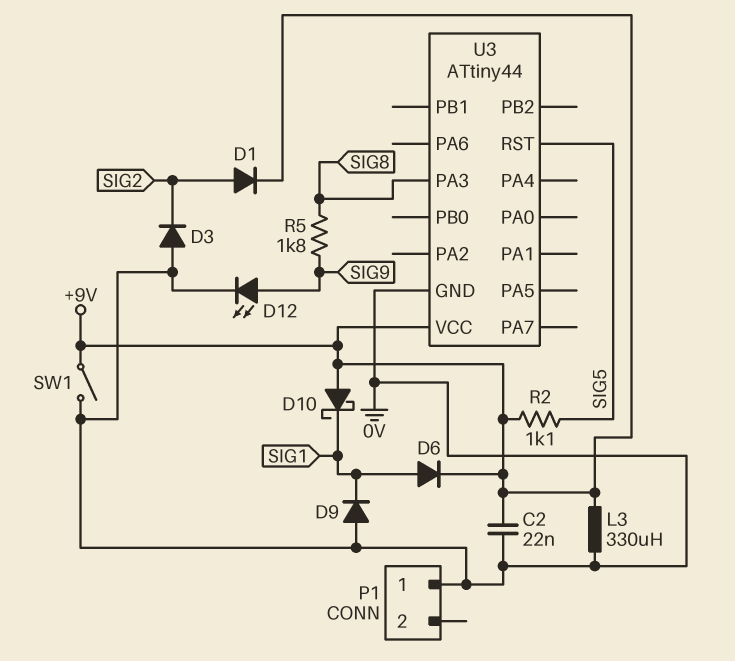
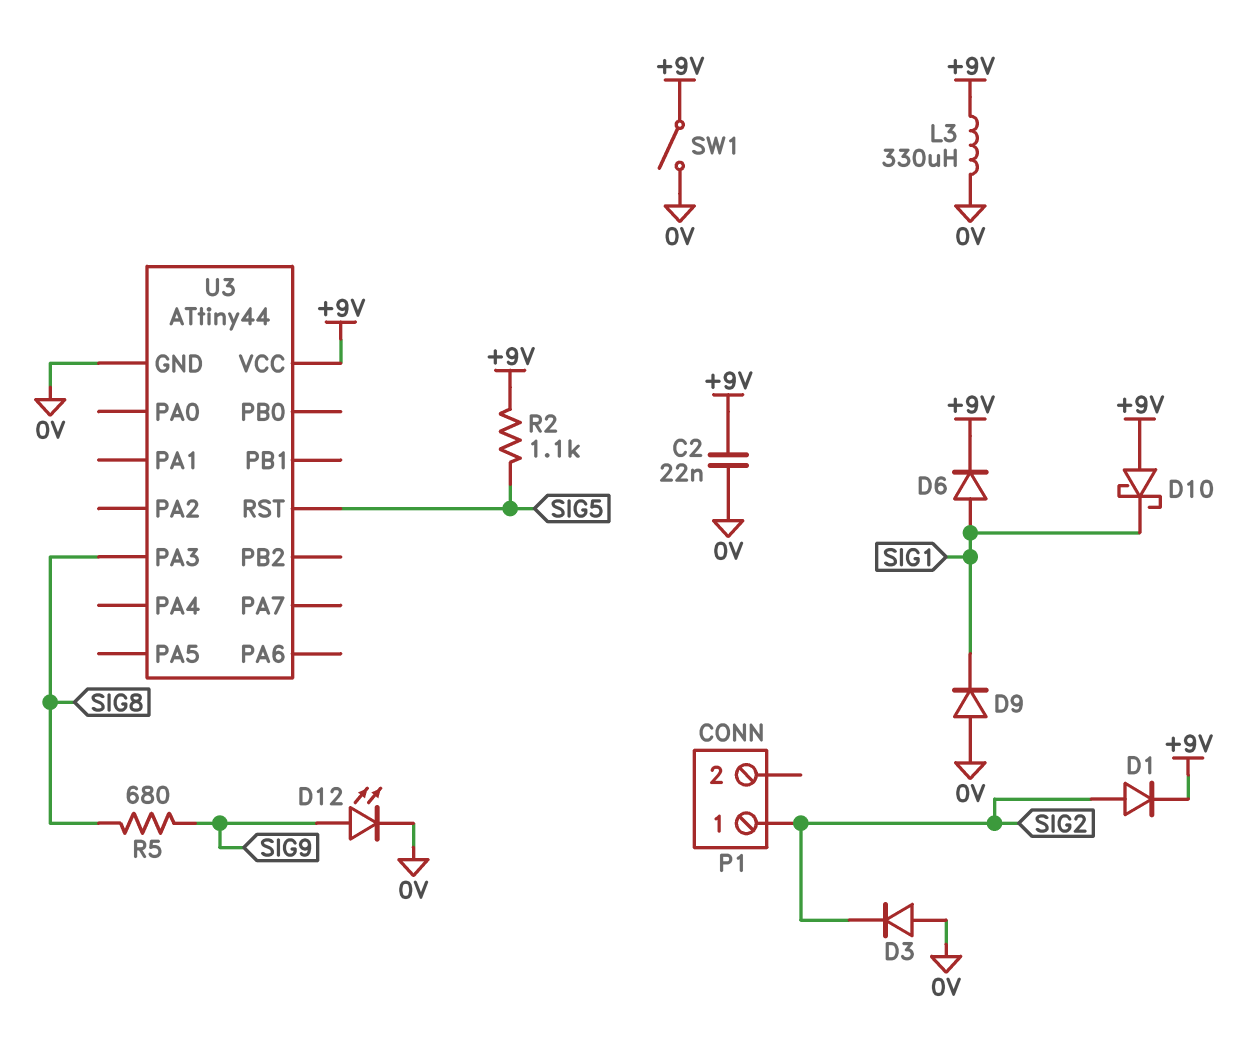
P1 pin 1: 0V -> SIG2
R5: 1.8k (SIG8, SIG9) -> 680 (SIG8, SIG9)

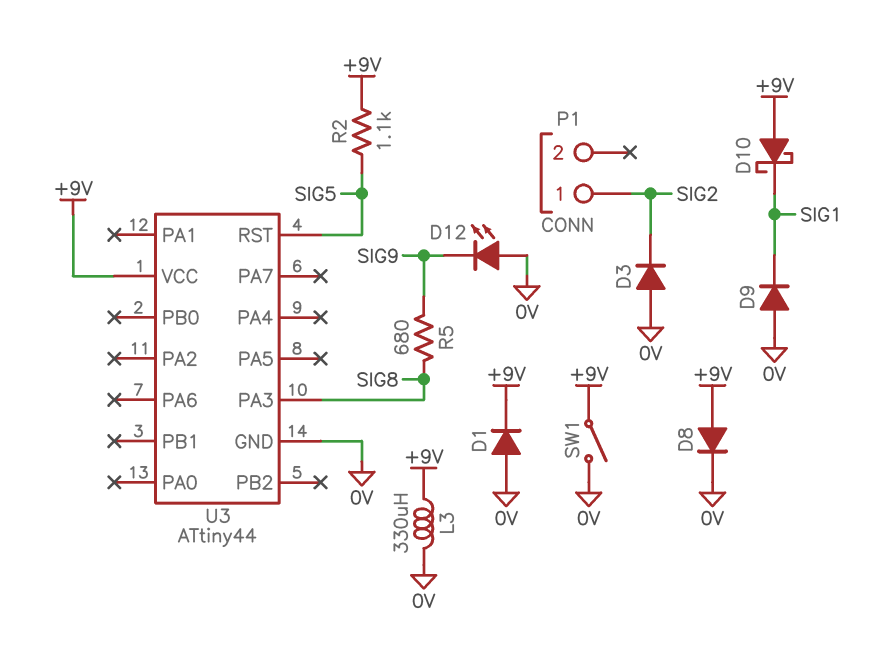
C2: 22nF (+9V, 0V) -> none
D1: diode (A SIG2, K +9V) -> diode (A 0V, K +9V)
D6: diode (A SIG1, K +9V) -> none
D8: none -> diode (A +9V, K 0V)
D12: LED (A SIG9, K 0V) -> LED (A 0V, K SIG9)

